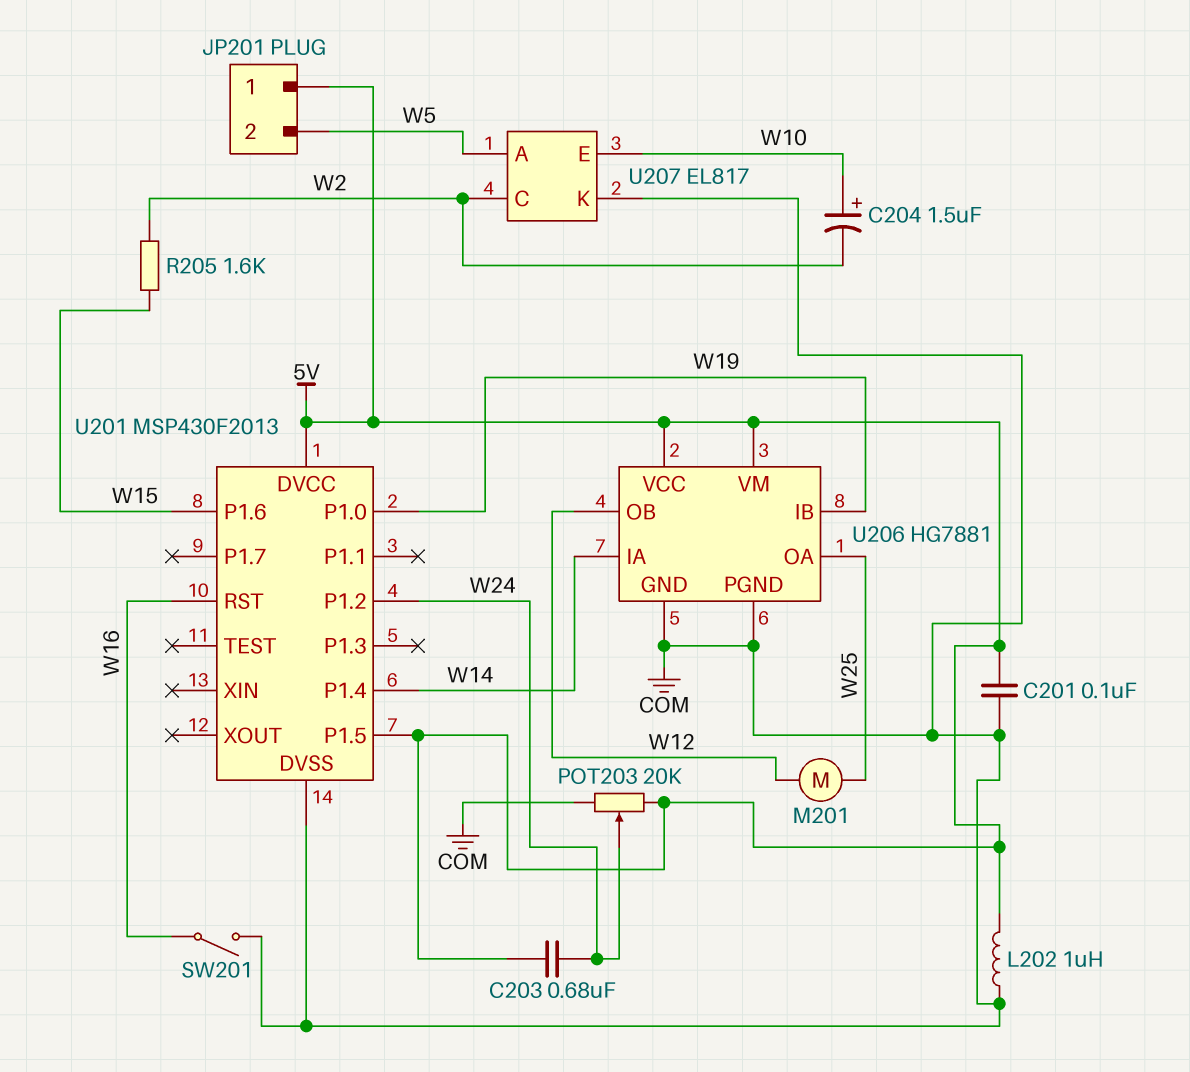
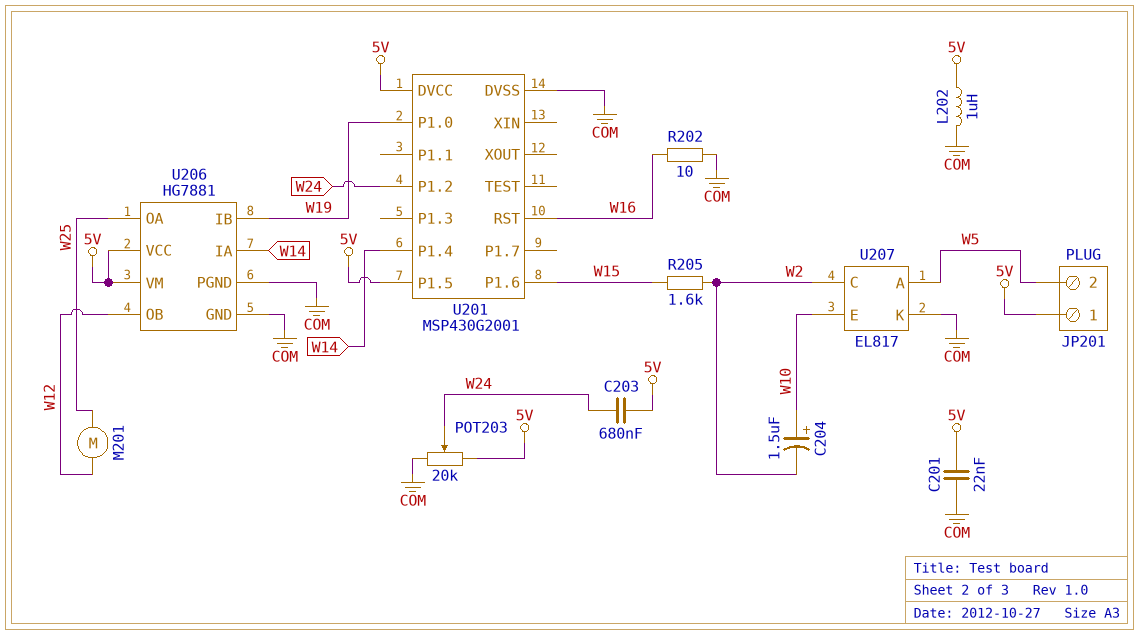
C201: 100nF (5V, COM) -> 22nF (5V, COM)
R202: none -> 10 (COM, W16)
SW201: switch (COM, W16) -> none
U201: MSP430F2013 -> MSP430G2001

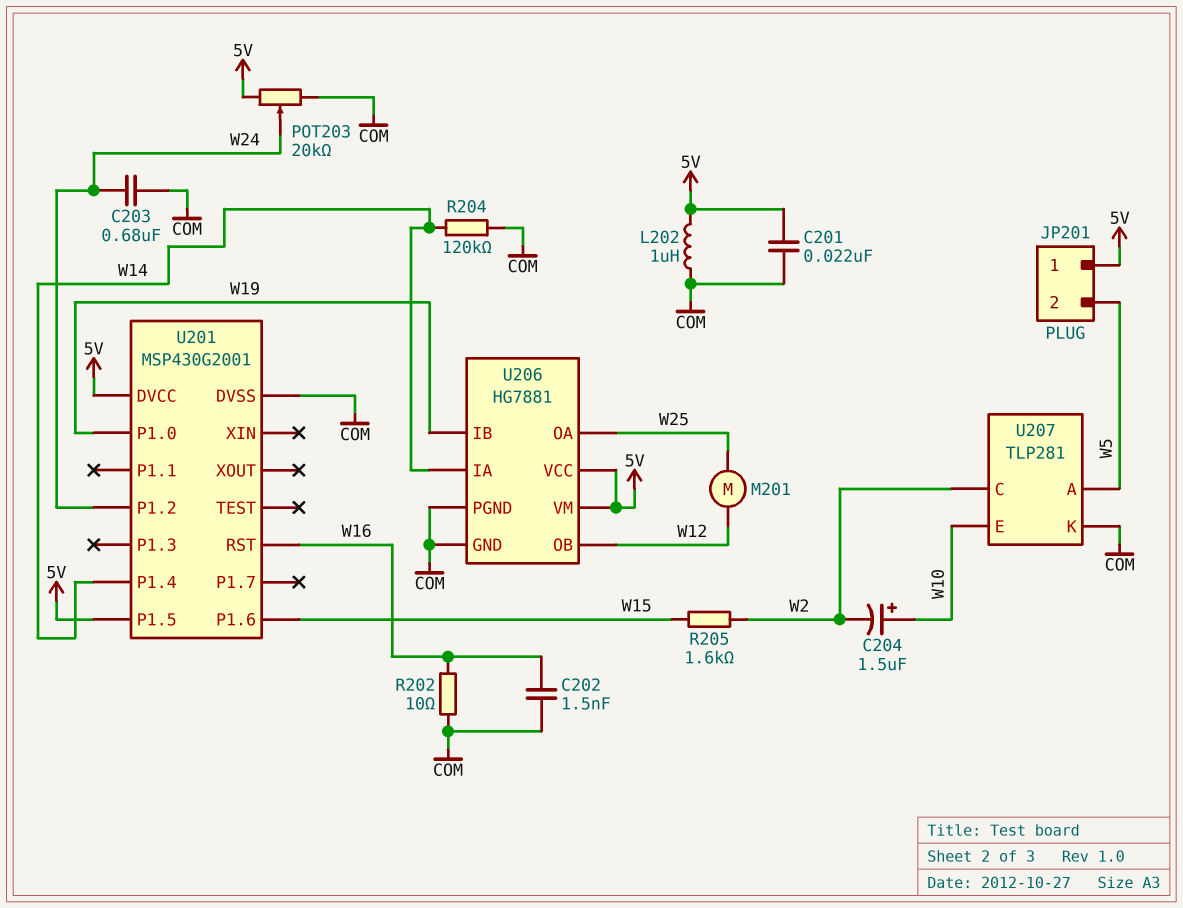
C202: none -> 1.5nF (COM, W16)
C203: 680nF (5V, W24) -> 680nF (COM, W24)
R204: none -> 120k (COM, W14)
U207: EL817 -> TLP281

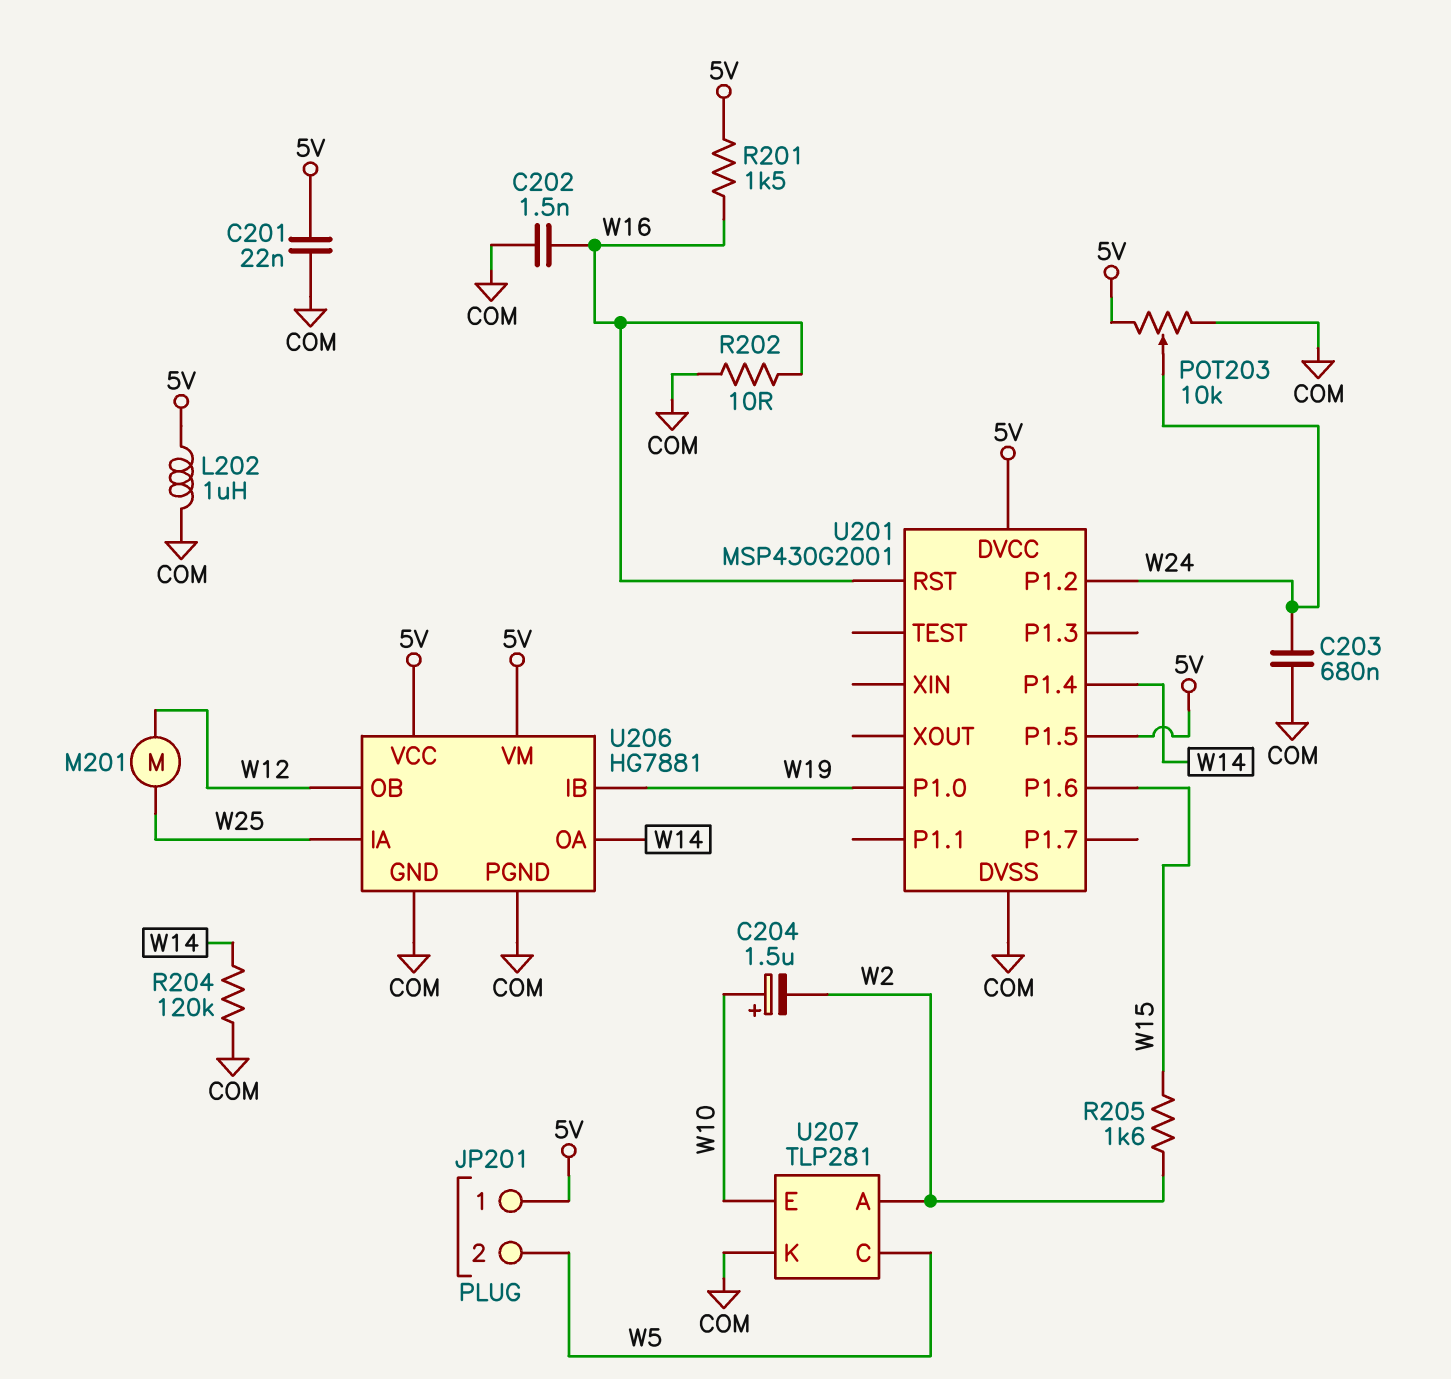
POT203: 20k (5V, COM, wiper W24) -> 10k (5V, COM, wiper W24)
R201: none -> 1.5k (5V, W16)
U206 pin IA: W14 -> W25
U206 pin OA: W25 -> W14
U207 pin A: W5 -> W2
U207 pin C: W2 -> W5

